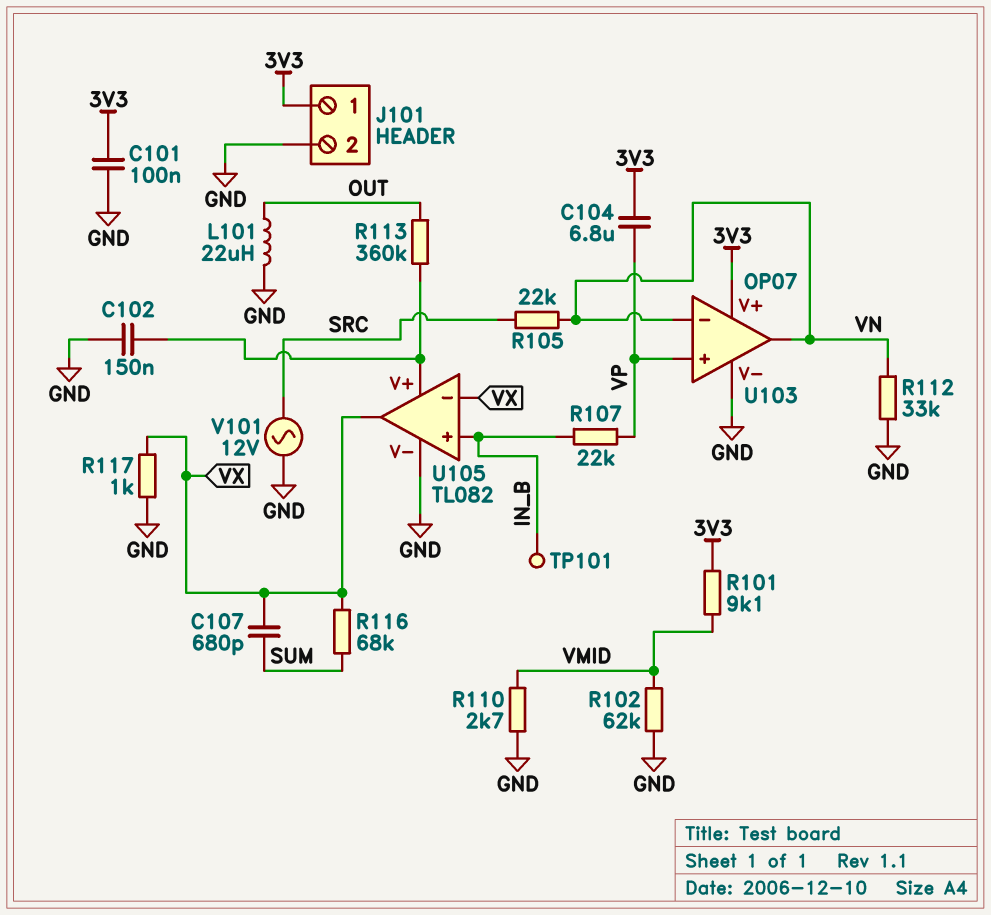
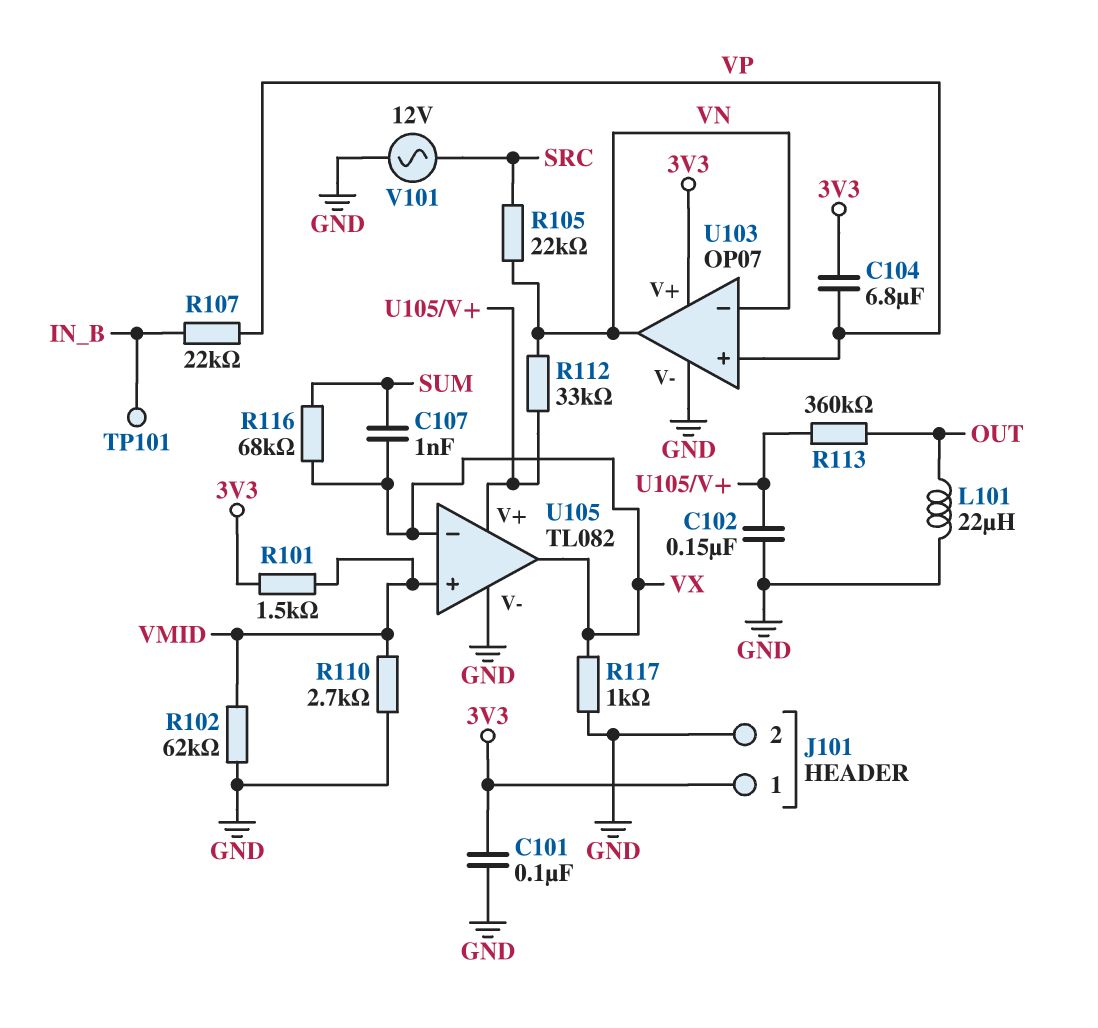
C107: 680pF (SUM, VX) -> 1nF (SUM, VX)
R101: 9.1k (3V3, VMID) -> 1.5k (3V3, VMID)
R112: 33k (GND, VN) -> 33k (U105/V+, VN)
U105 pin in+: IN_B -> VMID

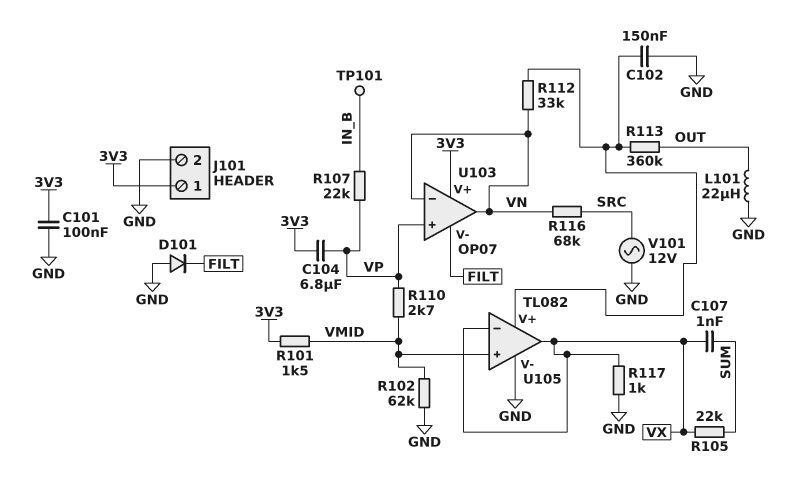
D101: none -> diode (A GND, K FILT)
R105: 22k (SRC, VN) -> 22k (SUM, VX)
R110: 2.7k (GND, VMID) -> 2.7k (VMID, VP)
R116: 68k (SUM, VX) -> 68k (SRC, VN)
U103 pin V-: GND -> FILT

